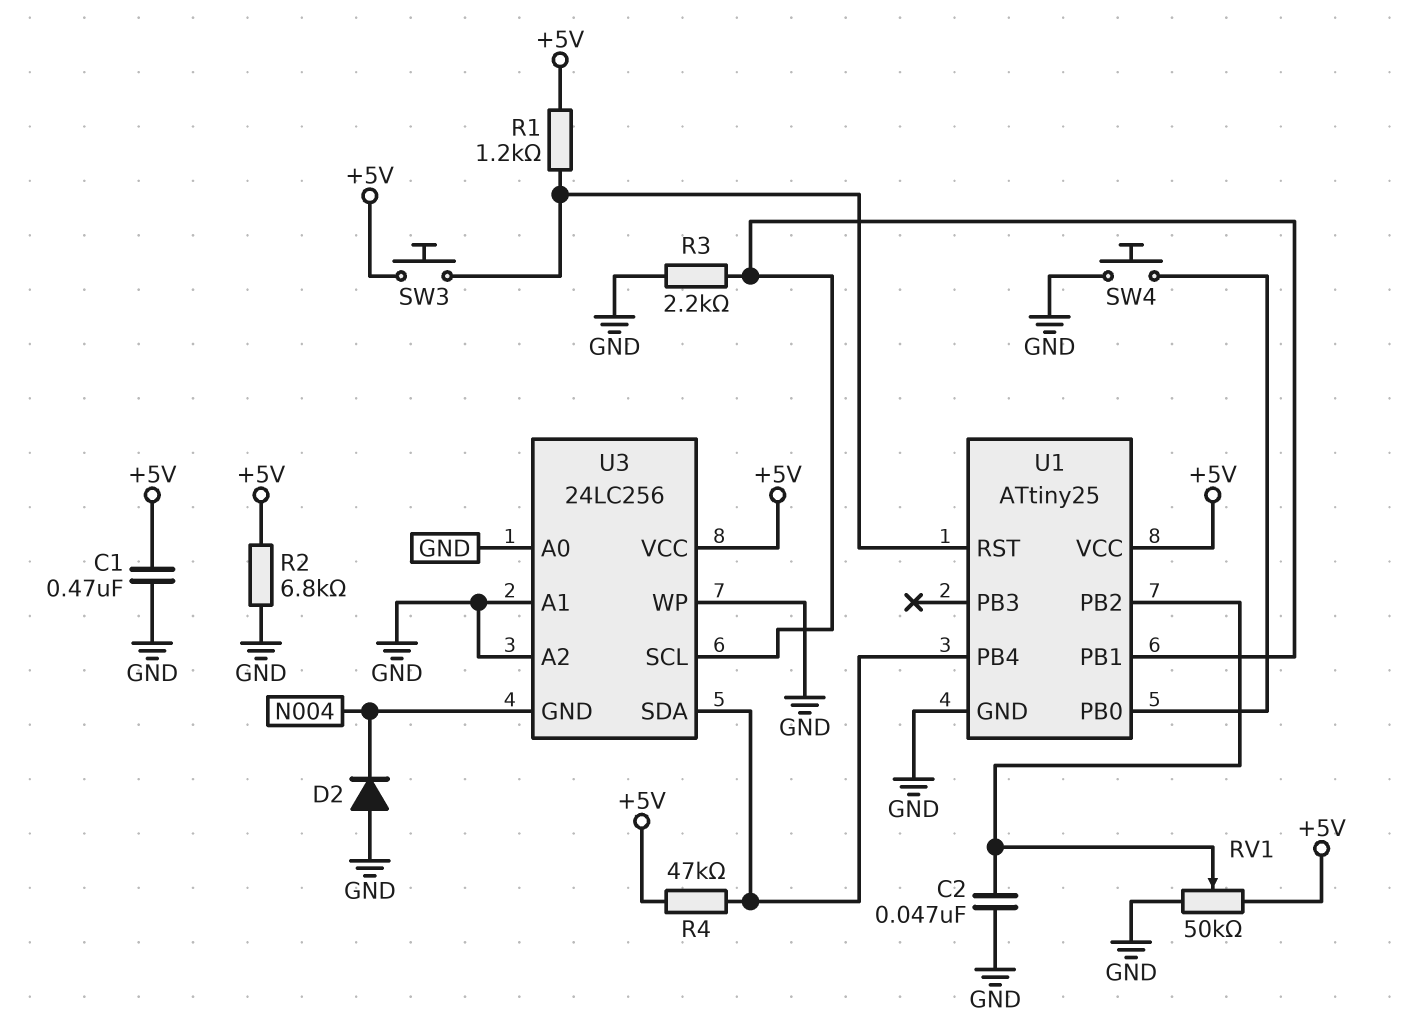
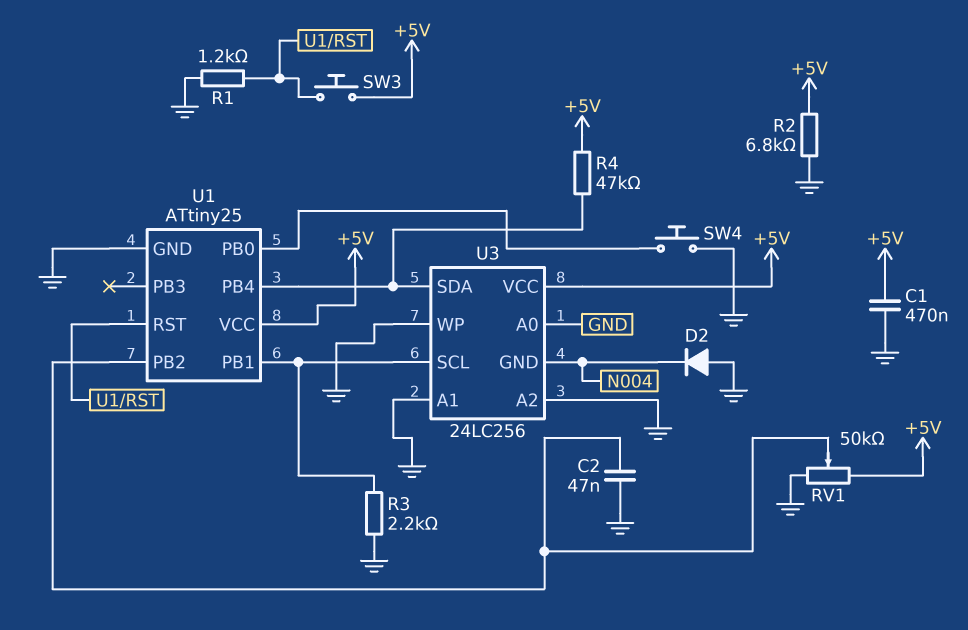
R1: 1.2k (+5V, U1/RST) -> 1.2k (GND, U1/RST)

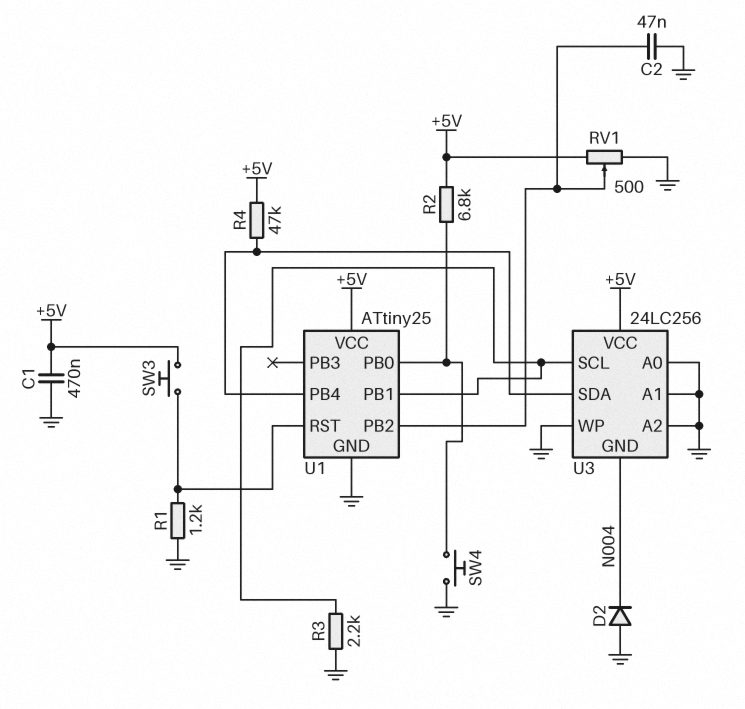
R2: 6.8k (+5V, GND) -> 6.8k (+5V, U1/PB0)
RV1: 50k (+5V, GND, wiper U1/PB2) -> 500 (+5V, GND, wiper U1/PB2)

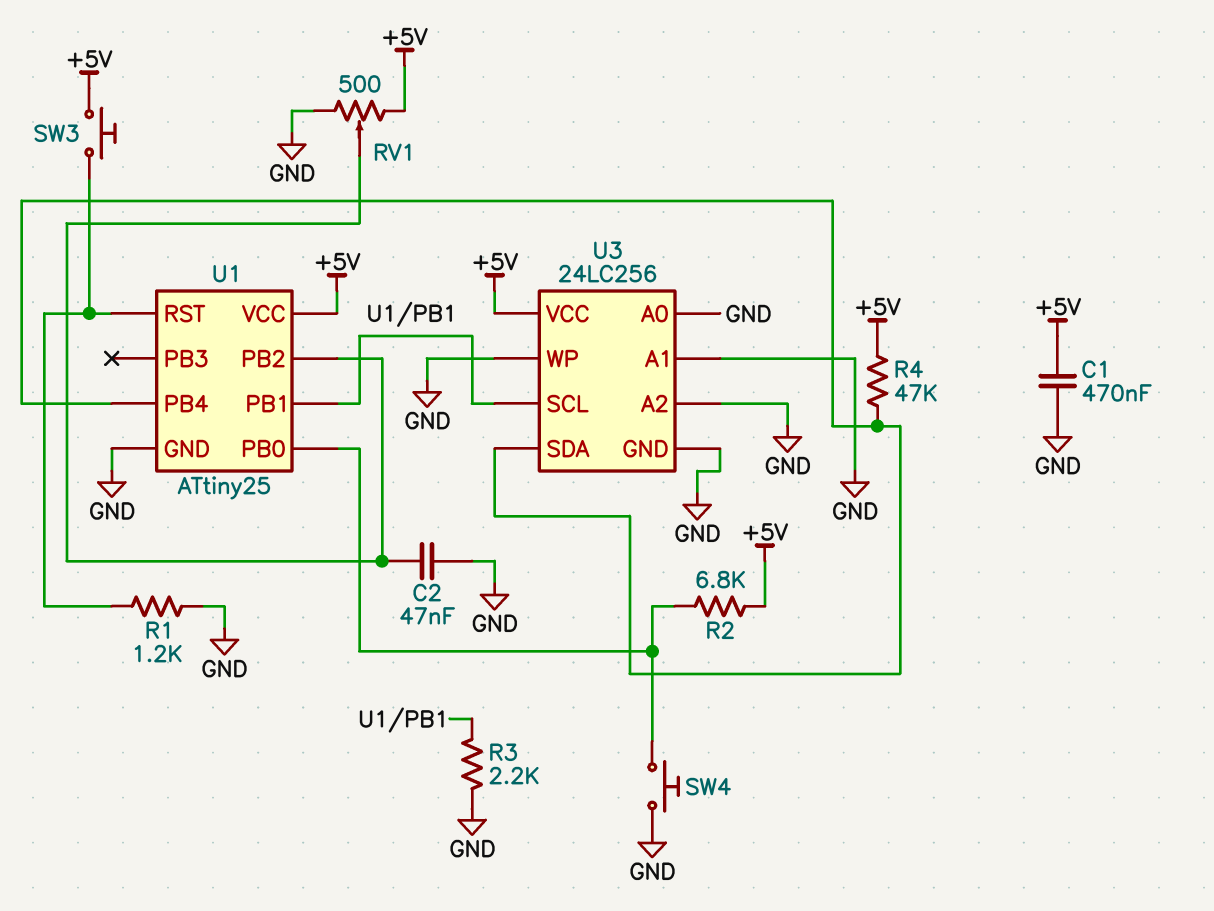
D2: diode (A GND, K N004) -> none
U3 pin GND: N004 -> GND

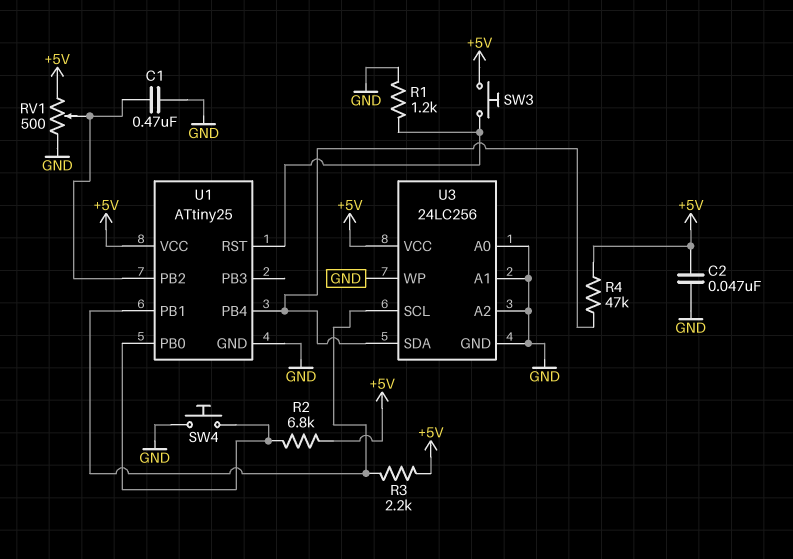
C1: 470nF (+5V, GND) -> 470nF (GND, U1/PB2)
C2: 47nF (GND, U1/PB2) -> 47nF (+5V, GND)
R3: 2.2k (GND, U1/PB1) -> 2.2k (+5V, U1/PB1)

